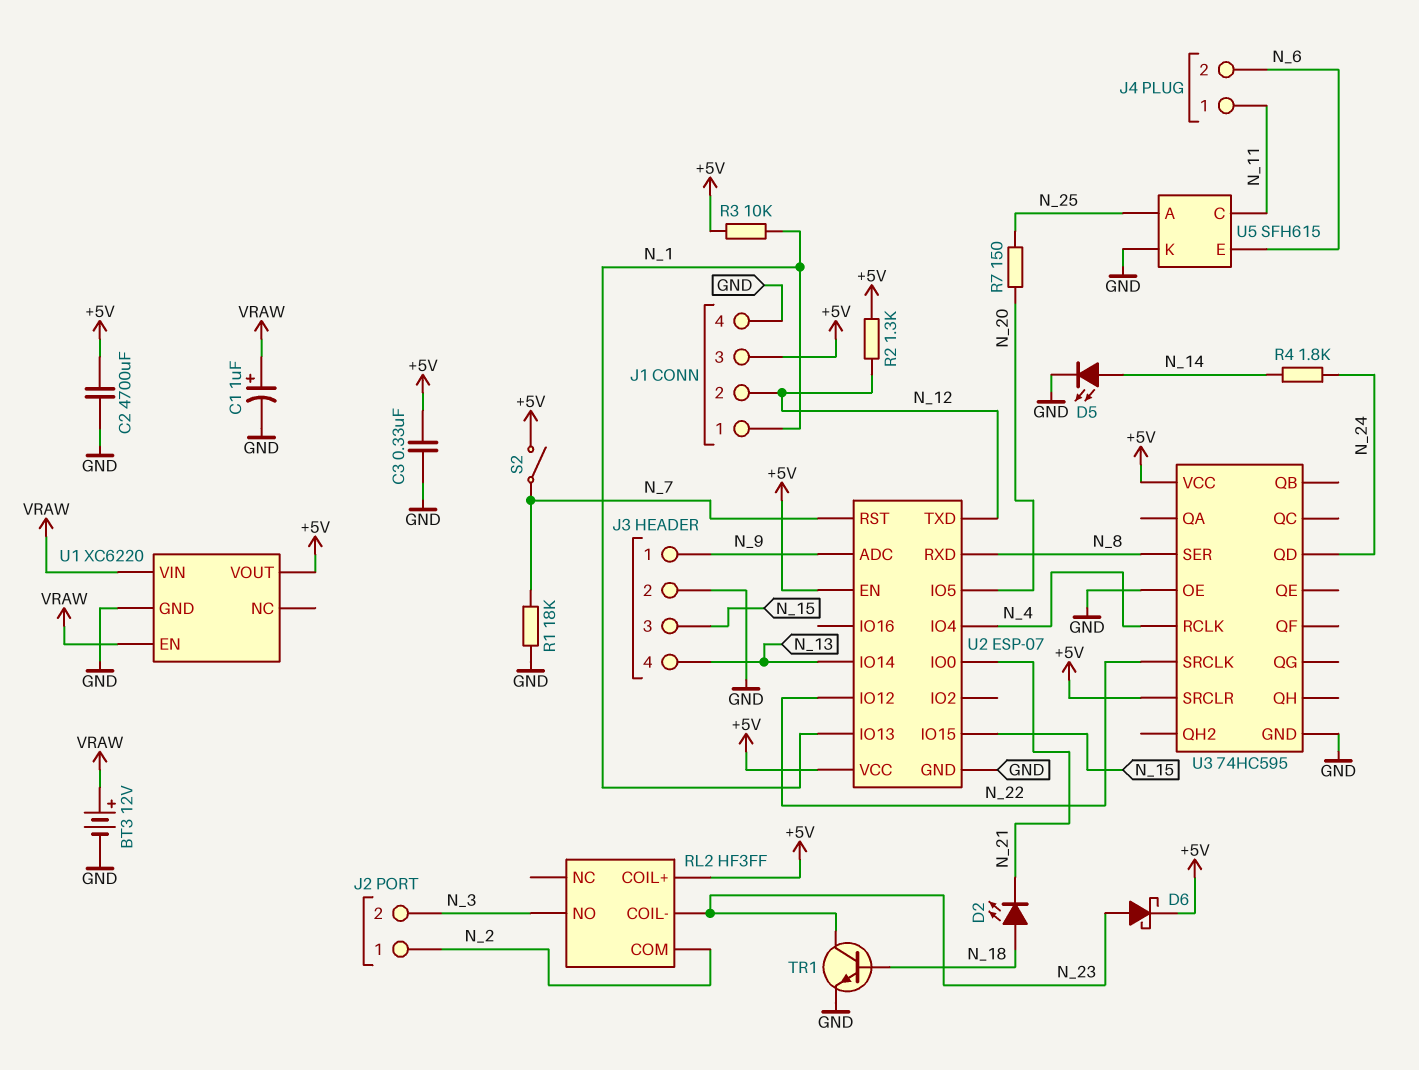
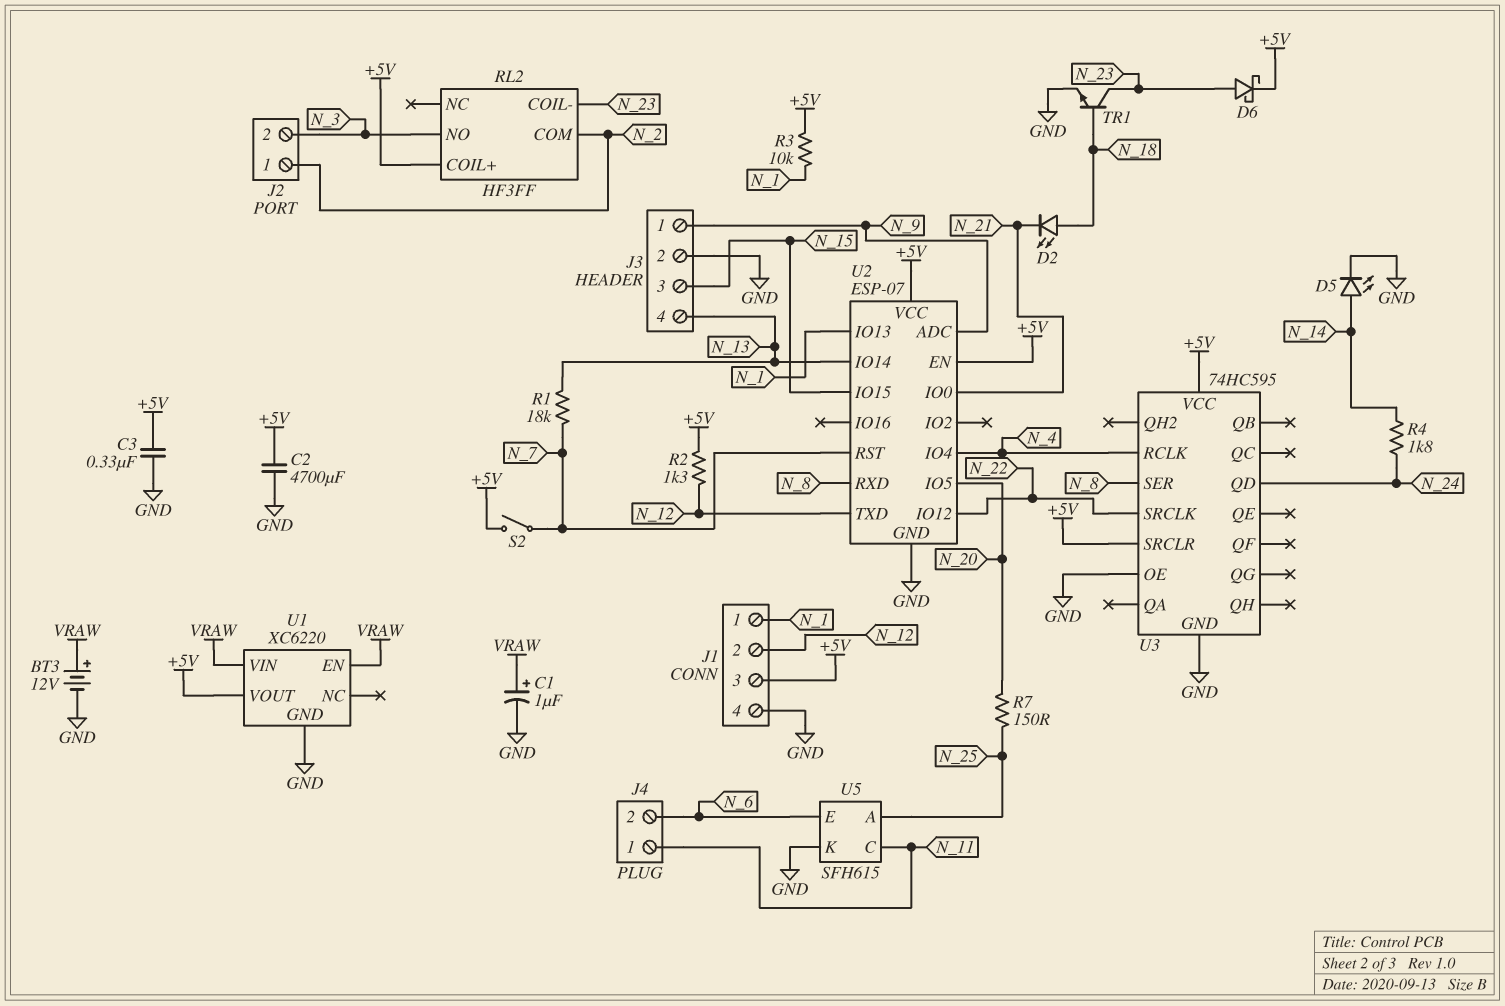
R1: 18k (GND, N_7) -> 18k (N_7, N_13)

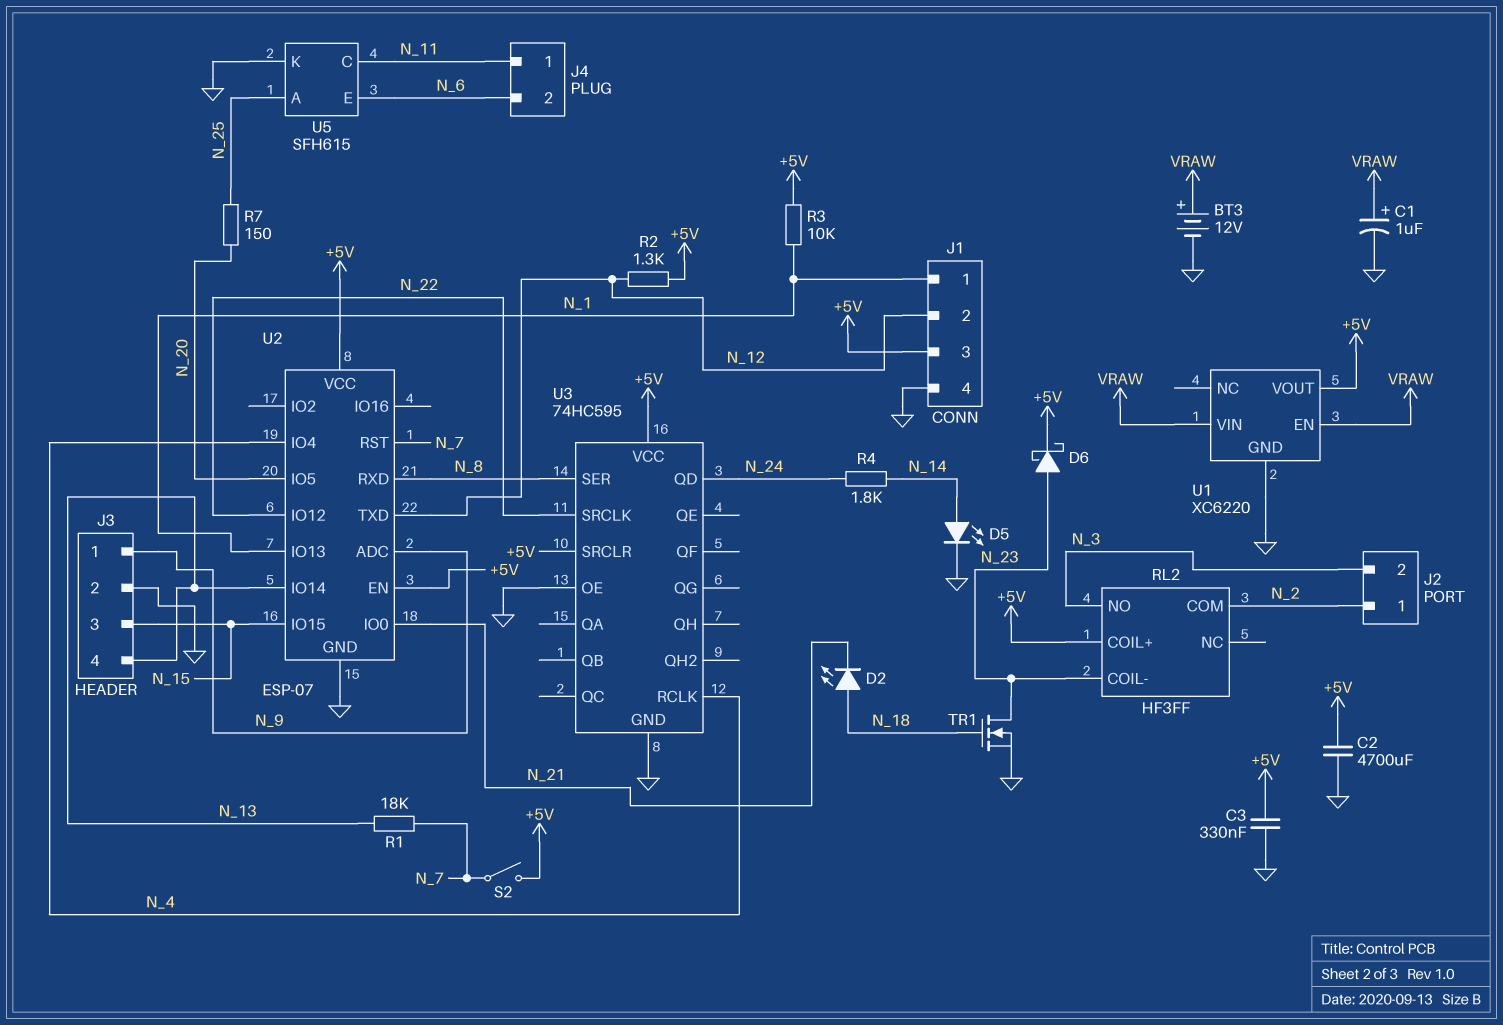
TR1: NPN (B N_18, C N_23, E GND) -> NMOS (G N_18, D N_23, S GND)

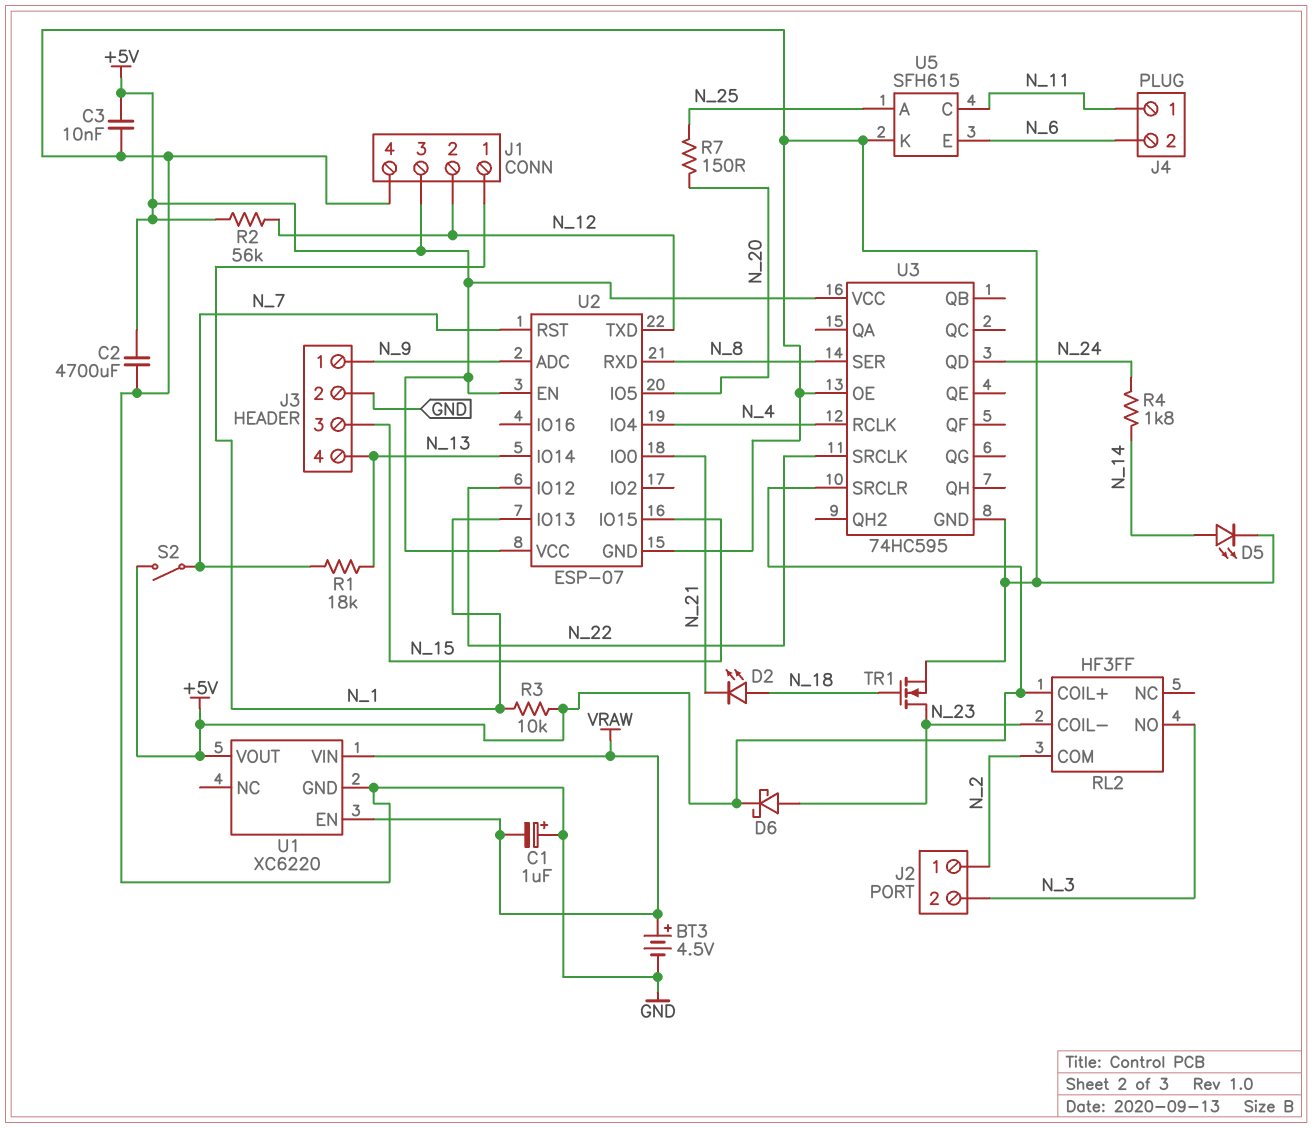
BT3: 12V (plus VRAW, minus GND) -> 4.5V (plus VRAW, minus GND)
C1: 1uF (plus VRAW, minus GND) -> 1uF (plus GND, minus VRAW)
C3: 330nF (+5V, GND) -> 10nF (+5V, GND)
R2: 1.3k (+5V, N_12) -> 56k (+5V, N_12)

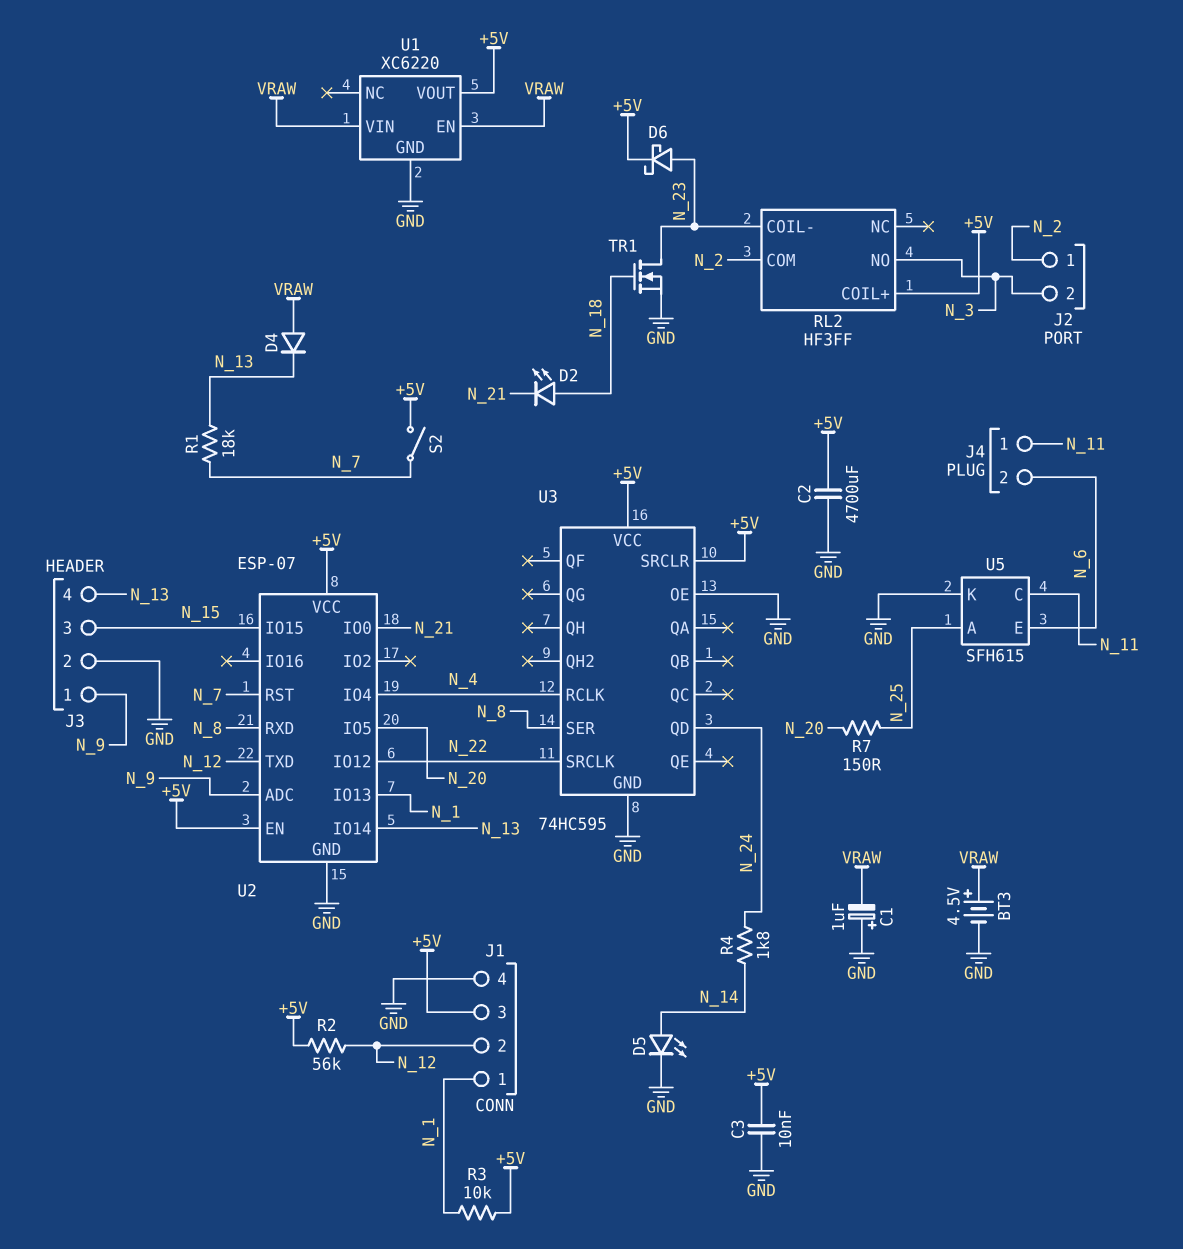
D4: none -> diode (A VRAW, K N_13)

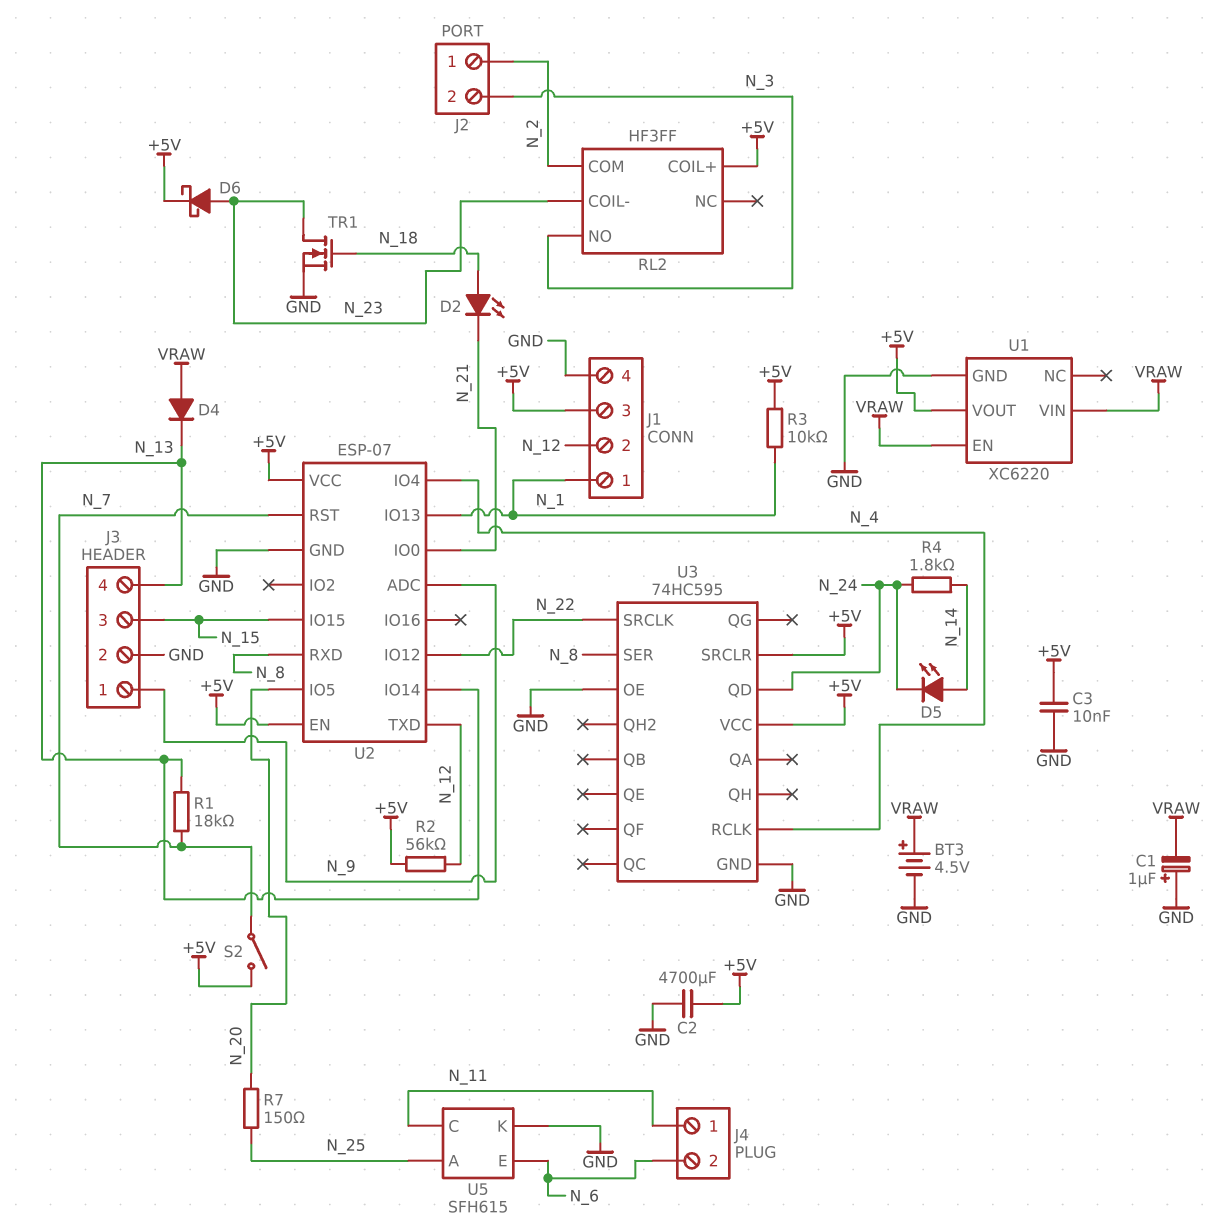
D5: LED (A N_14, K GND) -> LED (A N_14, K N_24)

